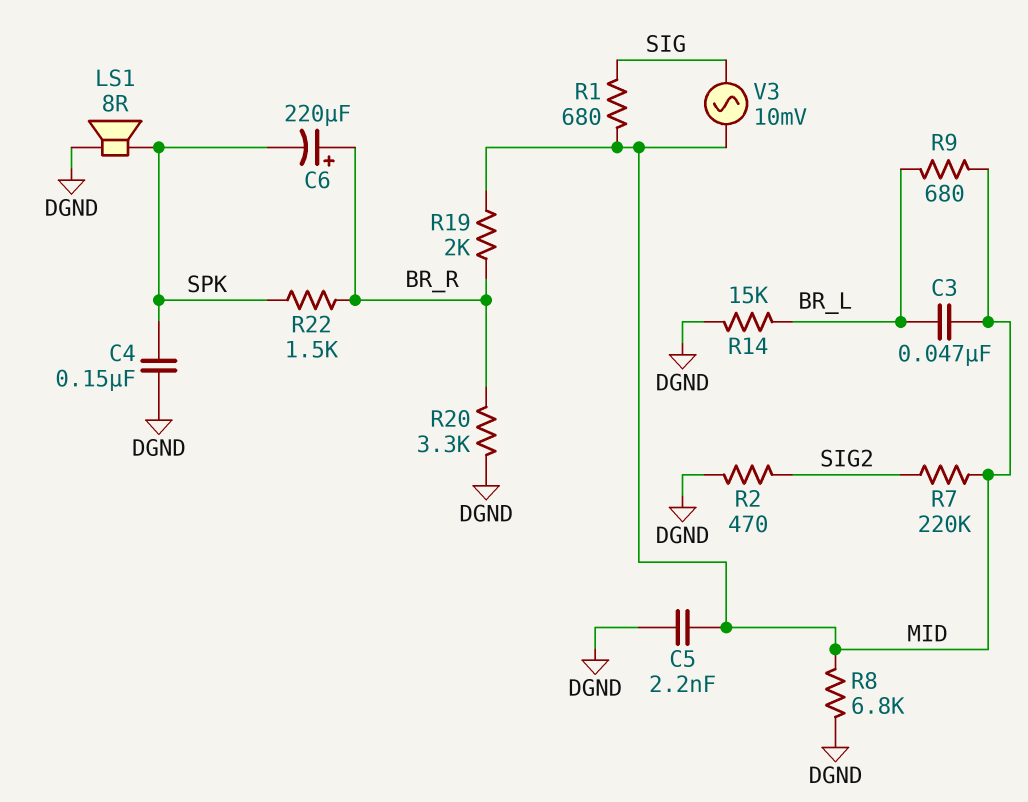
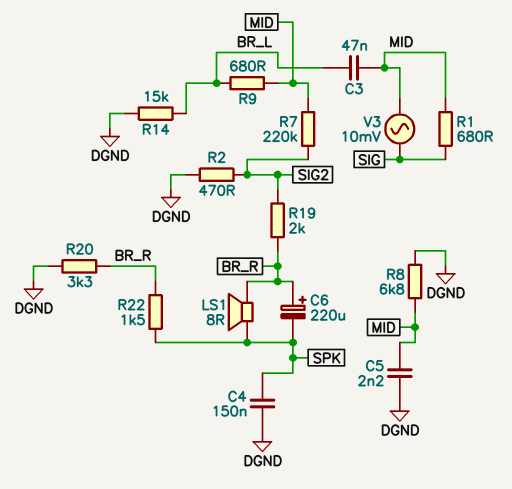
LS1: speaker 8R (DGND, SPK) -> speaker 8R (BR_R, SPK)
R19: 2k (BR_R, MID) -> 2k (BR_R, SIG2)

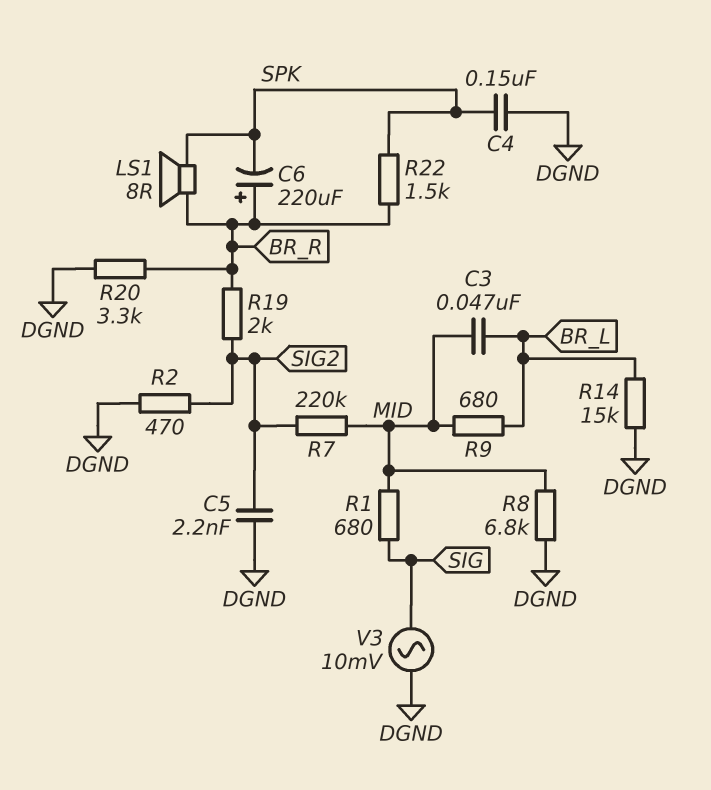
C5: 2.2nF (DGND, MID) -> 2.2nF (DGND, SIG2)
V3: AC 10mV (MID, SIG) -> AC 10mV (DGND, SIG)

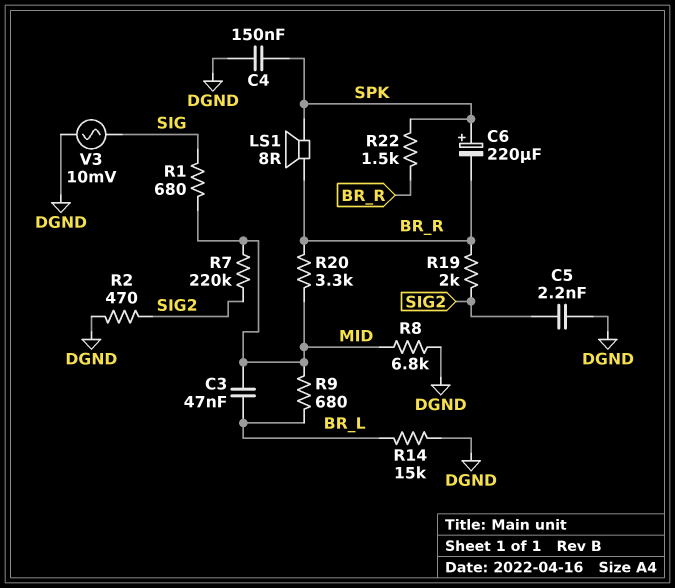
C6: 220uF (plus BR_R, minus SPK) -> 220uF (plus SPK, minus BR_R)
R20: 3.3k (BR_R, DGND) -> 3.3k (BR_R, MID)

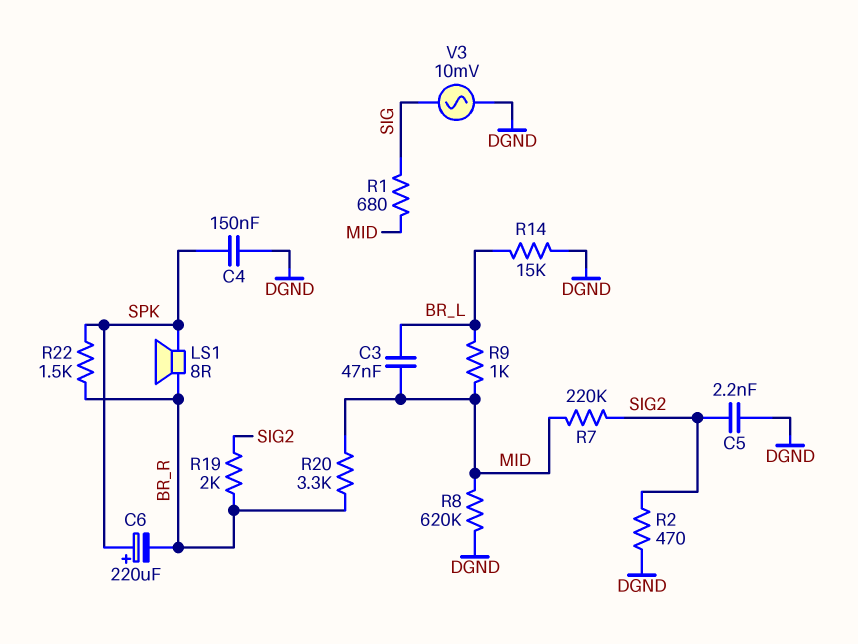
R8: 6.8k (DGND, MID) -> 620k (DGND, MID)
R9: 680 (BR_L, MID) -> 1k (BR_L, MID)

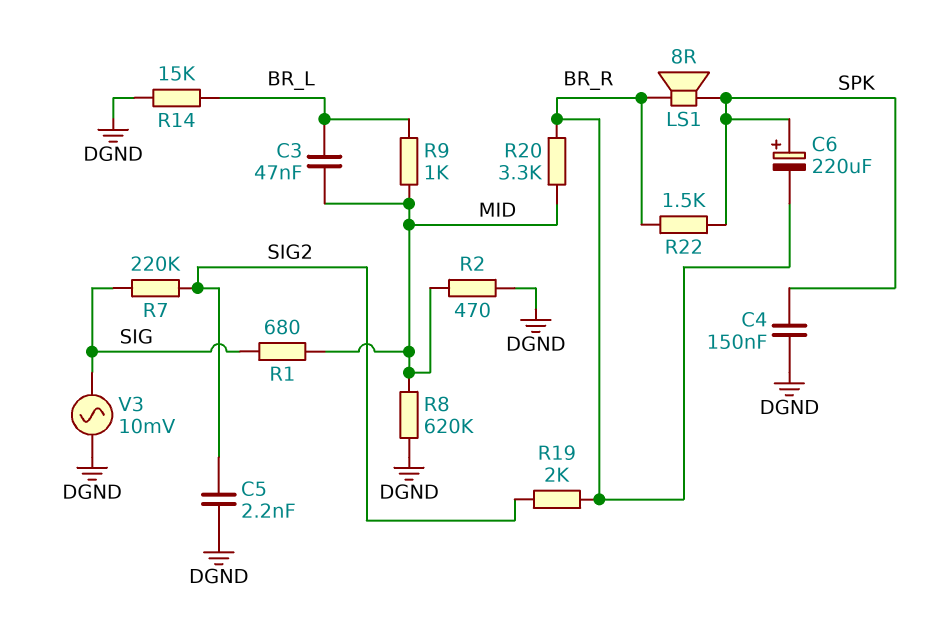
R2: 470 (DGND, SIG2) -> 470 (DGND, MID)
R7: 220k (MID, SIG2) -> 220k (SIG, SIG2)

